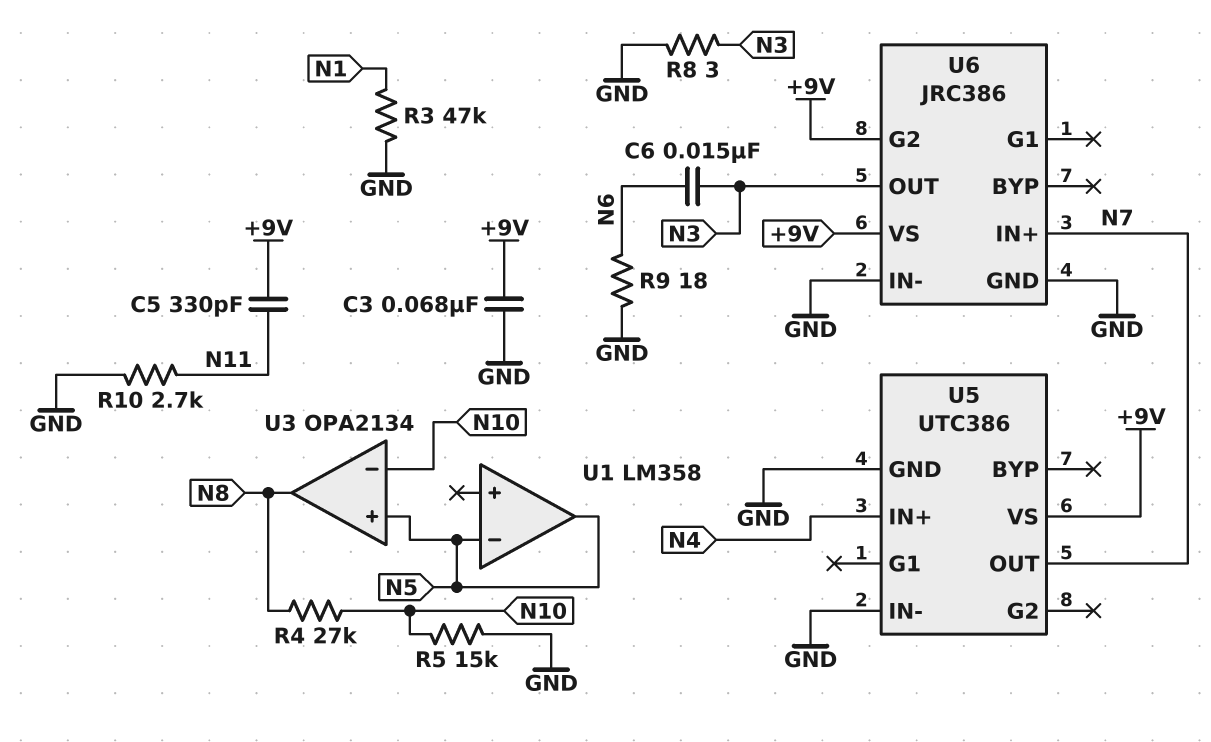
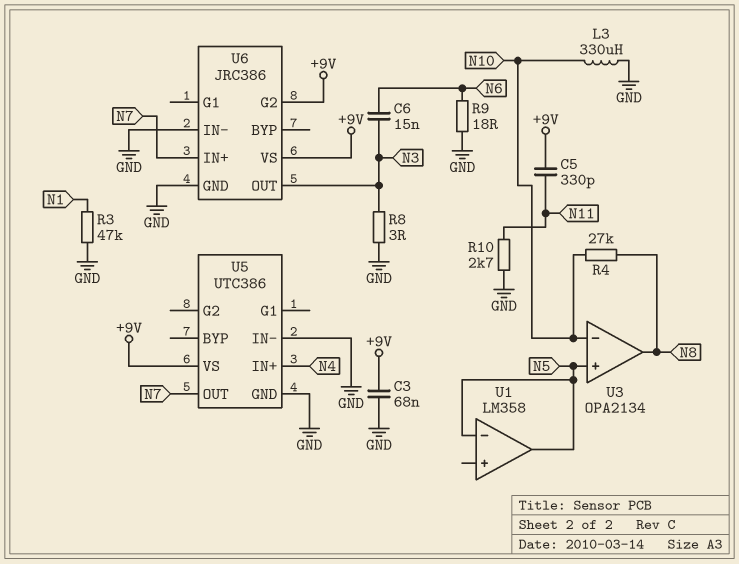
L3: none -> 330uH (GND, N10)
R5: 15k (GND, N10) -> none

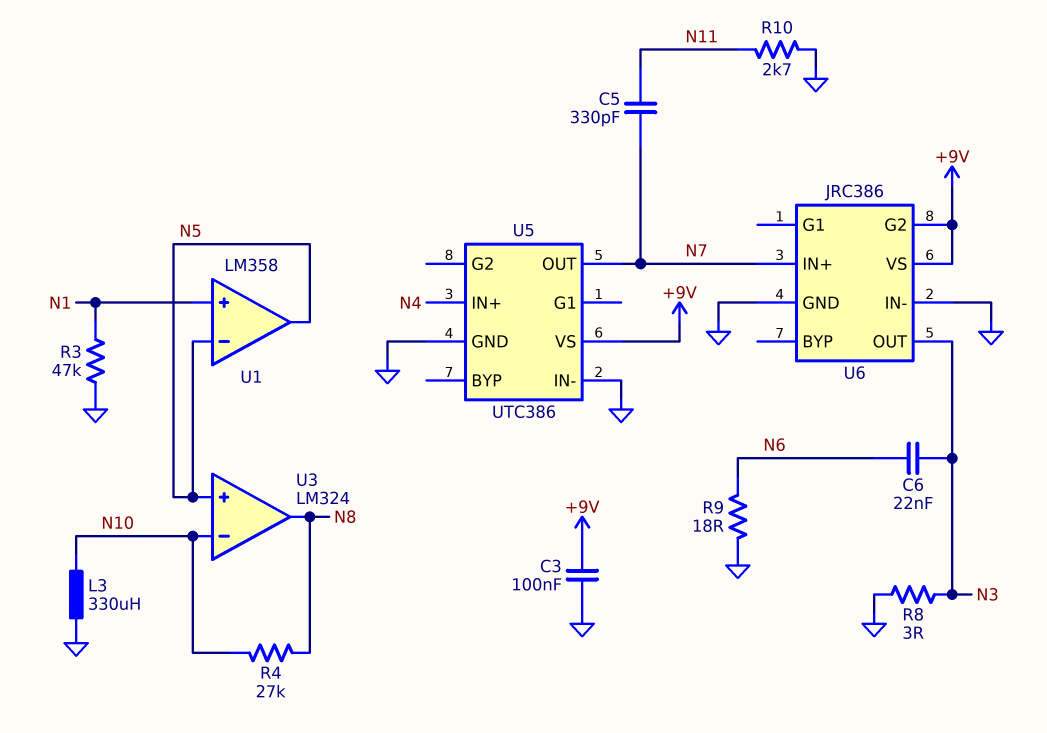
C3: 68nF (+9V, GND) -> 100nF (+9V, GND)
C5: 330pF (+9V, N11) -> 330pF (N7, N11)
C6: 15nF (N3, N6) -> 22nF (N3, N6)
U1 pin in+: none -> N1
U3: OPA2134 -> LM324

